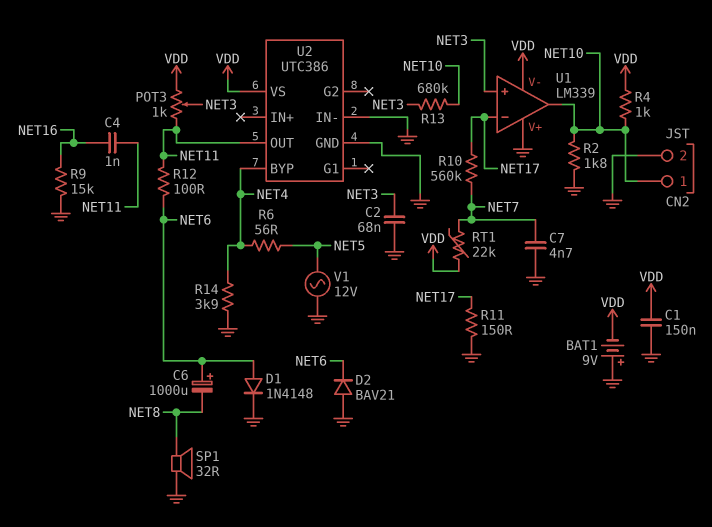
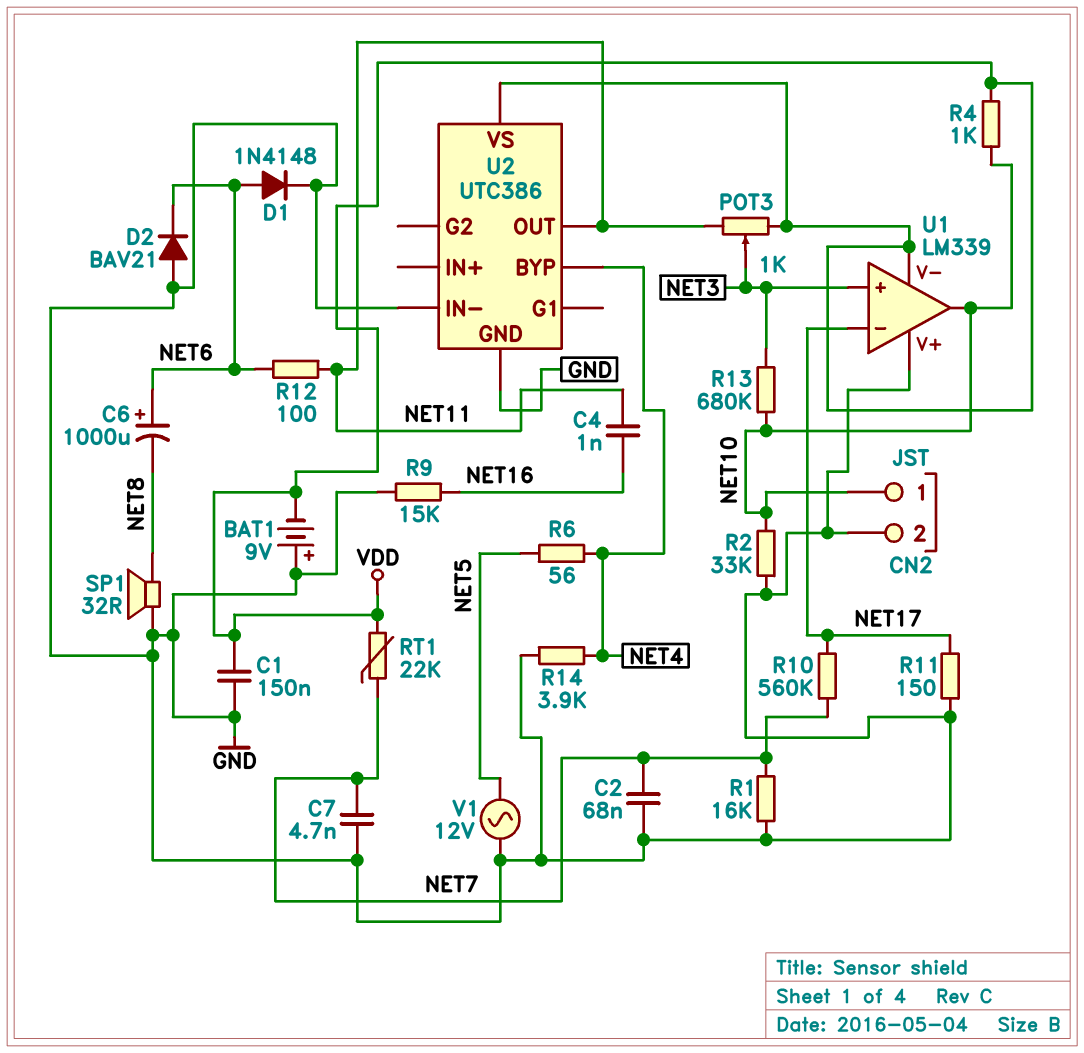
C2: 68nF (GND, NET3) -> 68nF (GND, NET7)
R1: none -> 16k (GND, NET7)
R2: 1.8k (GND, NET10) -> 33k (GND, NET10)

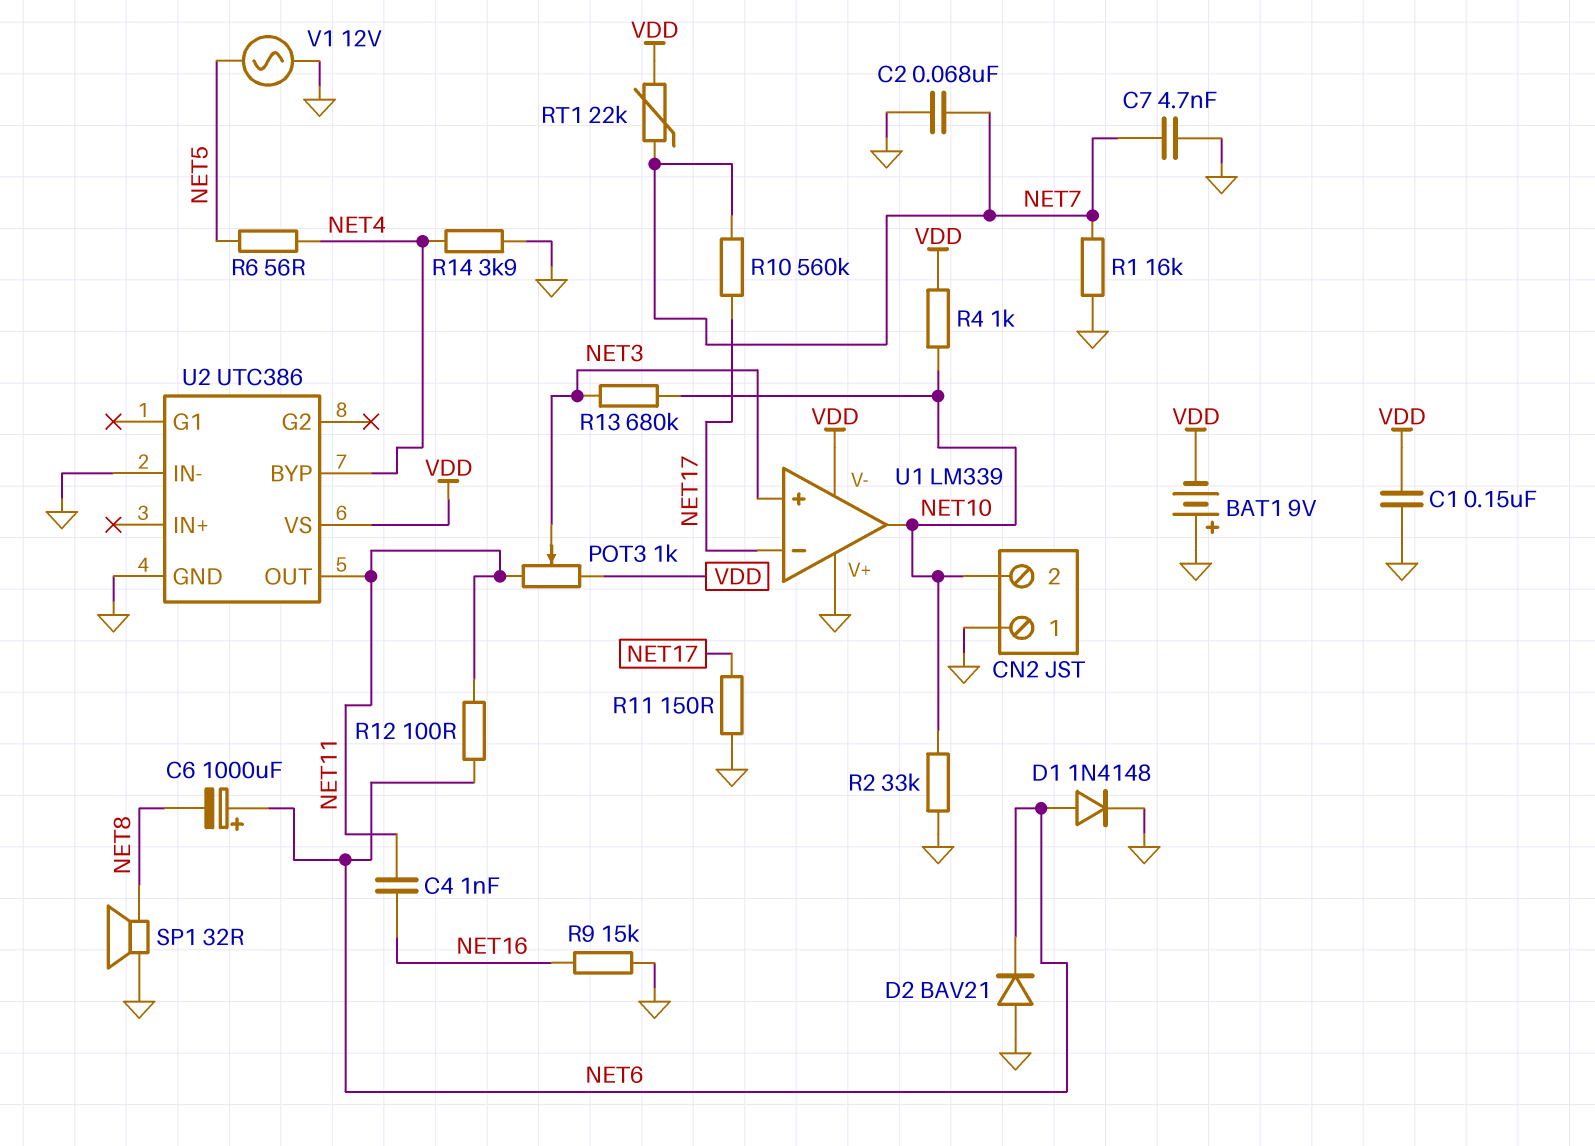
CN2 pin 1: NET10 -> GND
CN2 pin 2: GND -> NET10

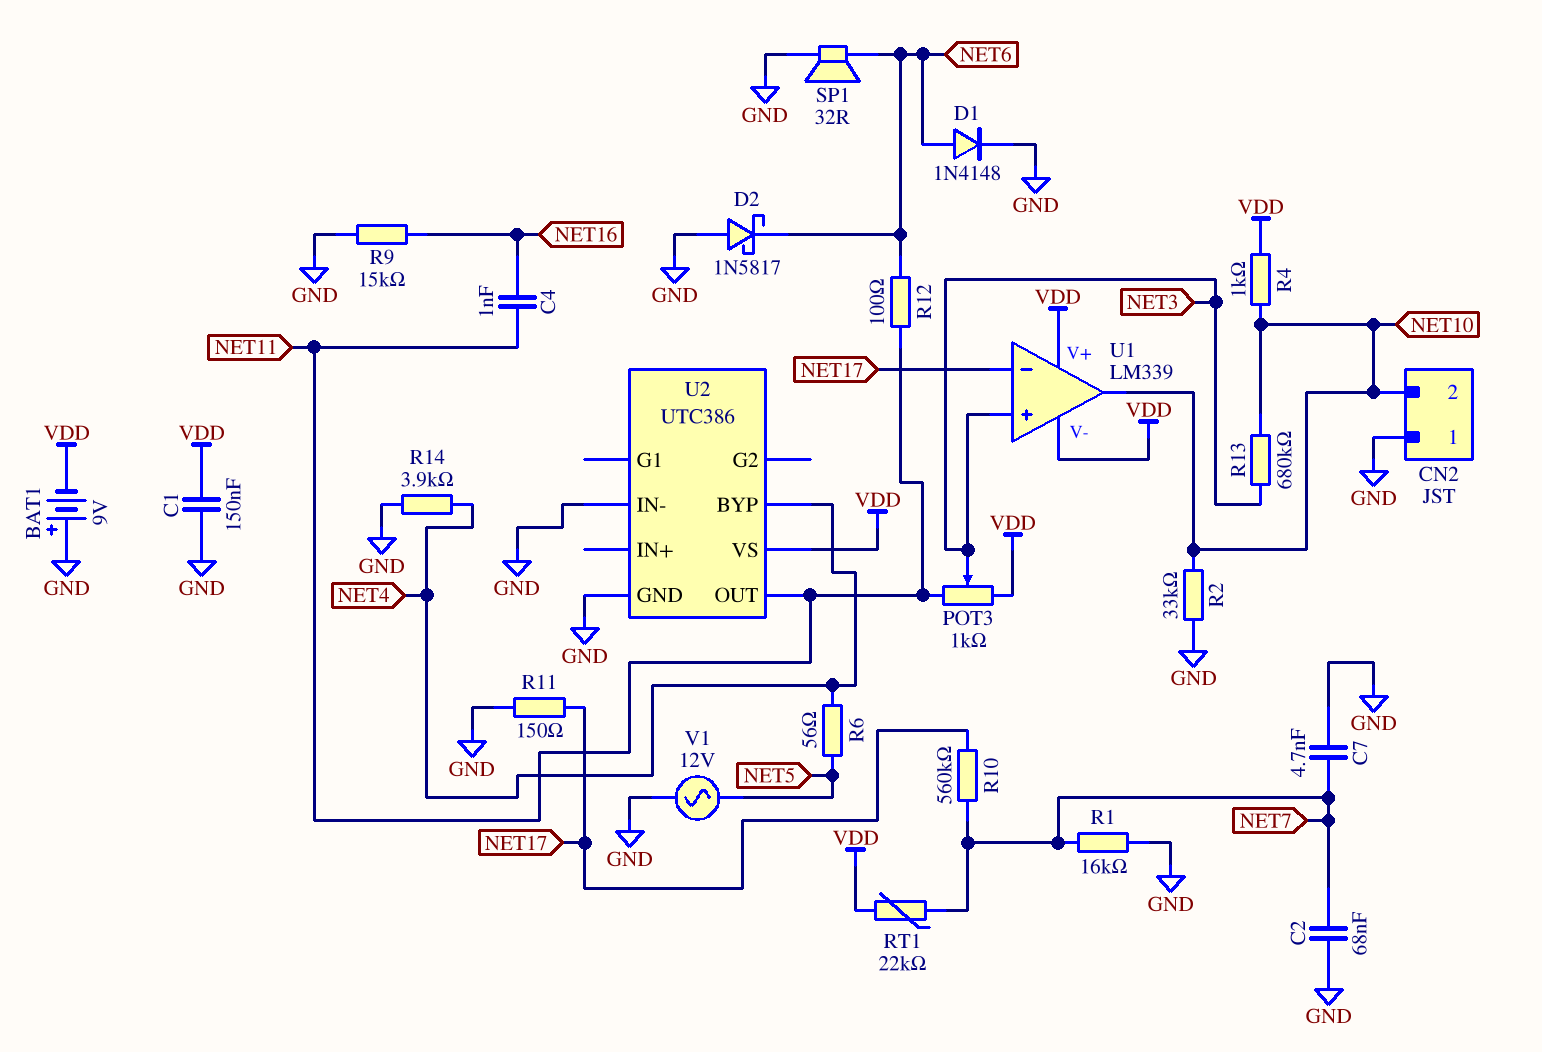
C6: 1000uF (plus NET6, minus NET8) -> none
D2: diode BAV21 (A GND, K NET6) -> schottky 1N5817 (A GND, K NET6)
SP1: speaker 32R (GND, NET8) -> speaker 32R (GND, NET6)
U1 pin V+: GND -> VDD

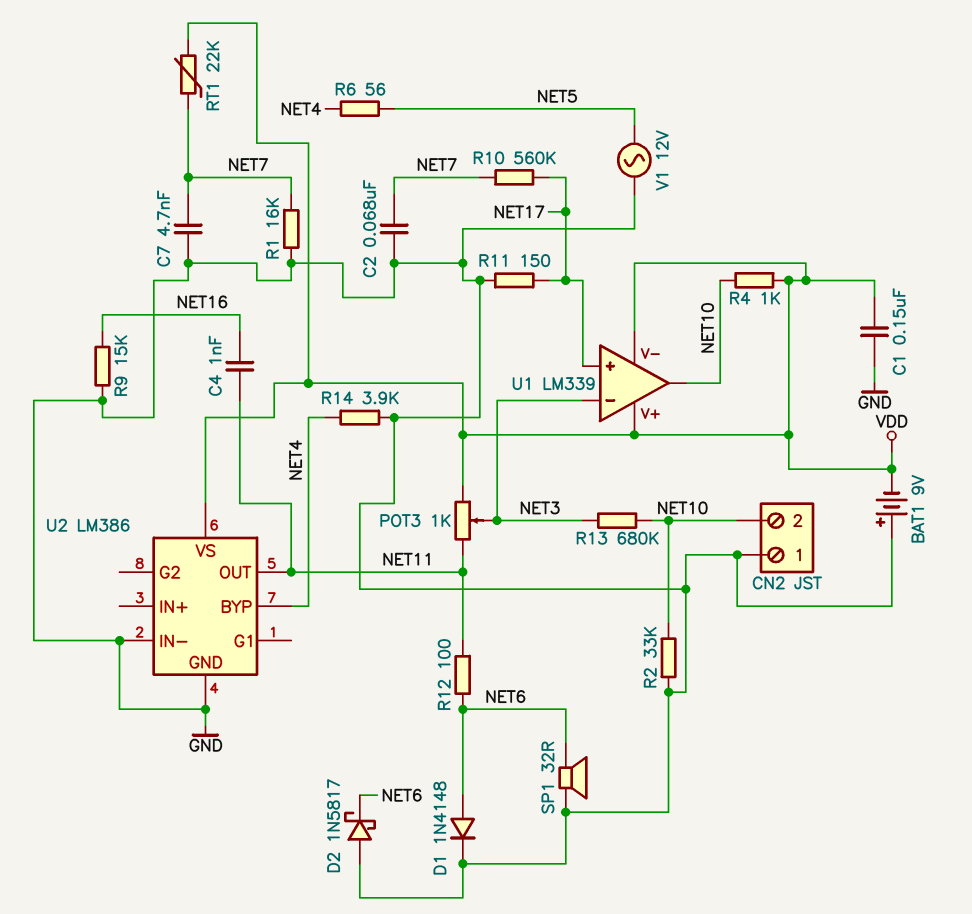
U1 pin in+: NET3 -> NET17
U1 pin in-: NET17 -> NET3
U2: UTC386 -> LM386

